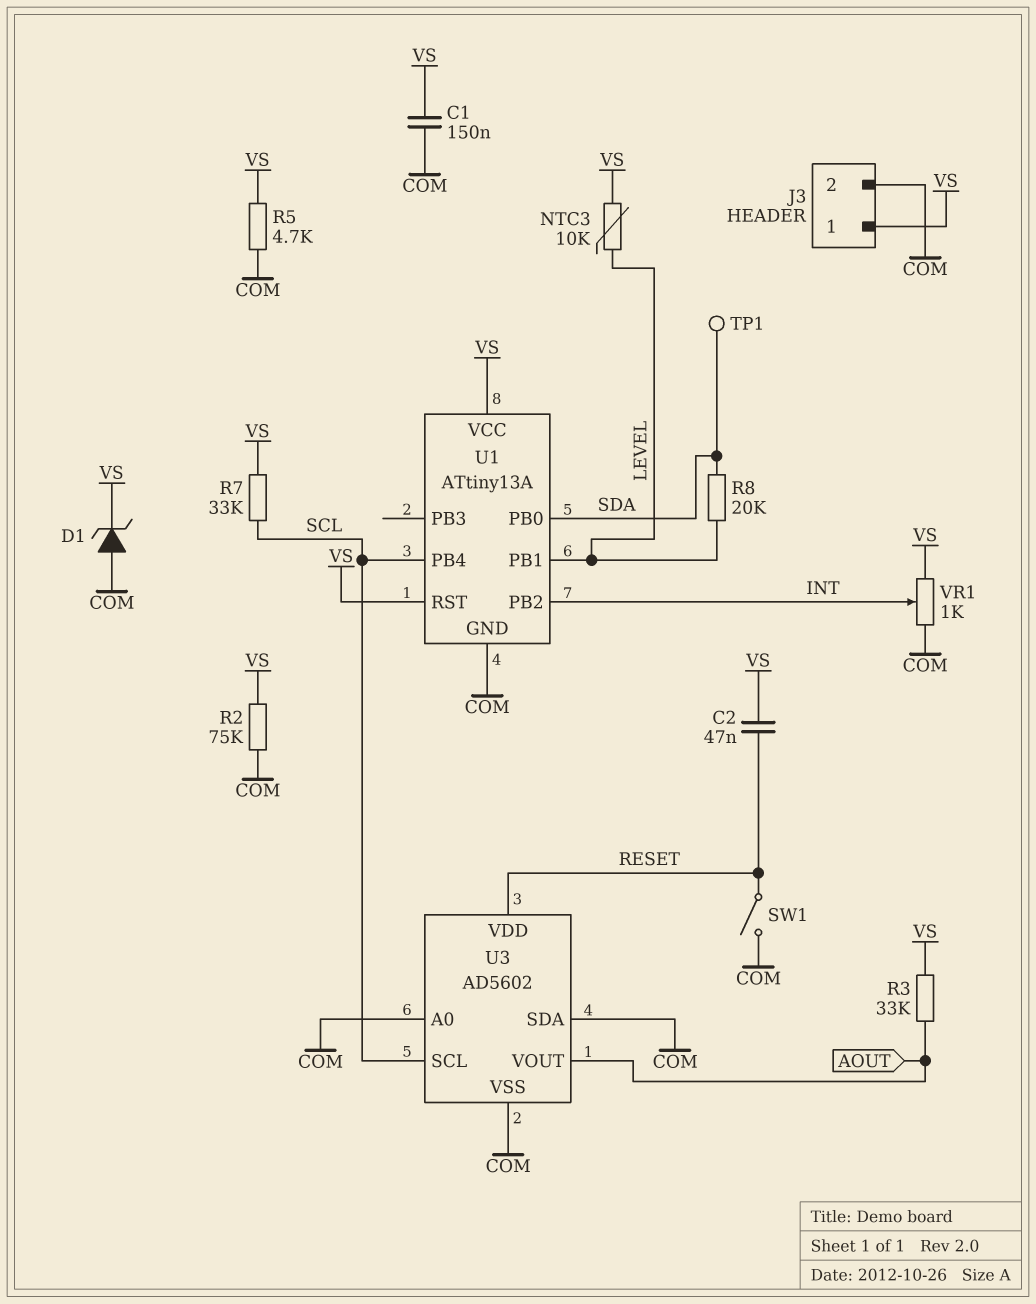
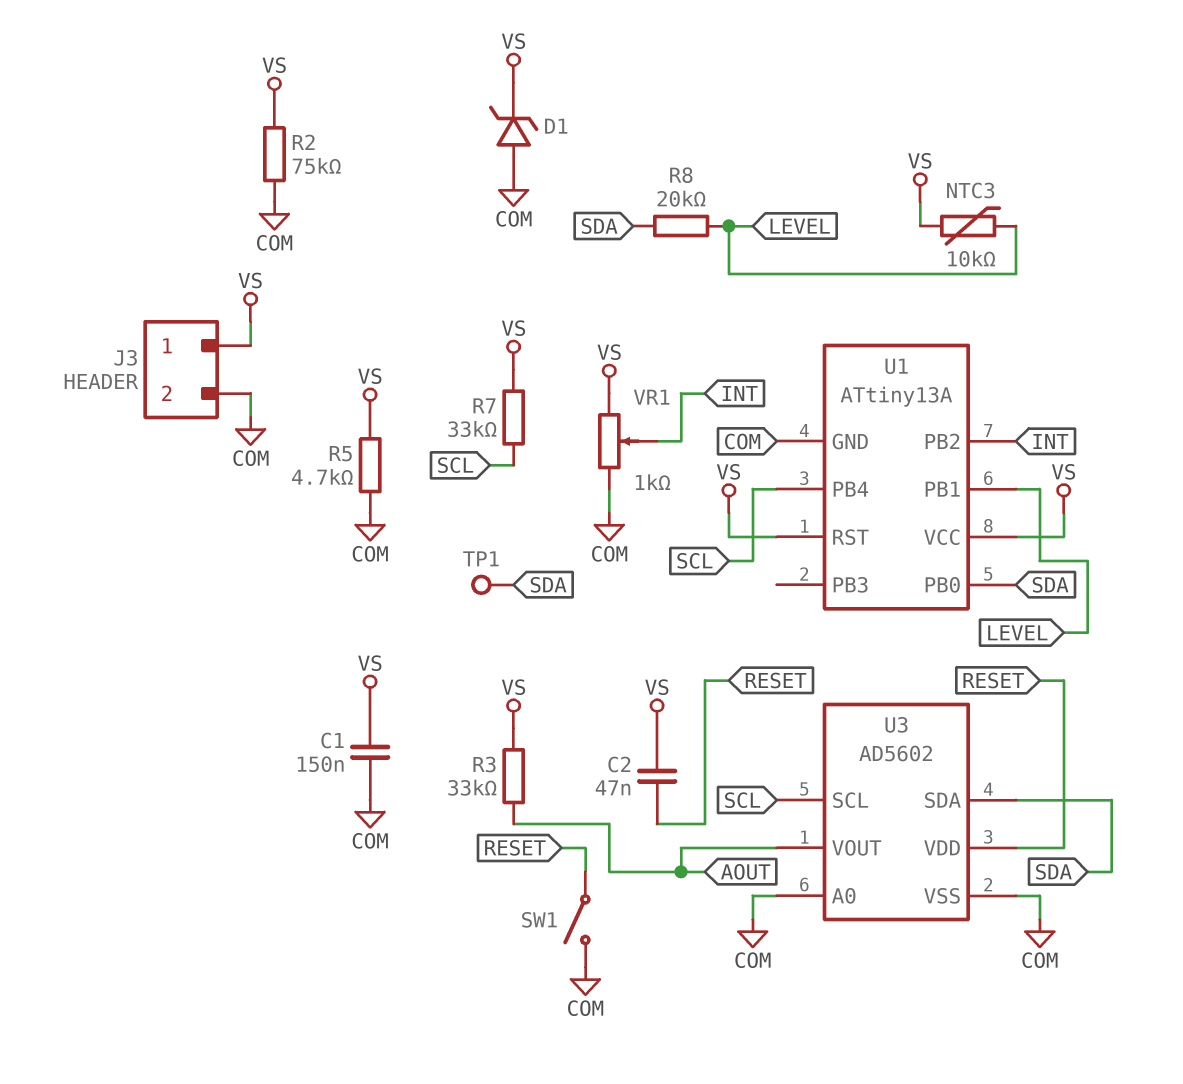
U3 pin SDA: COM -> SDA

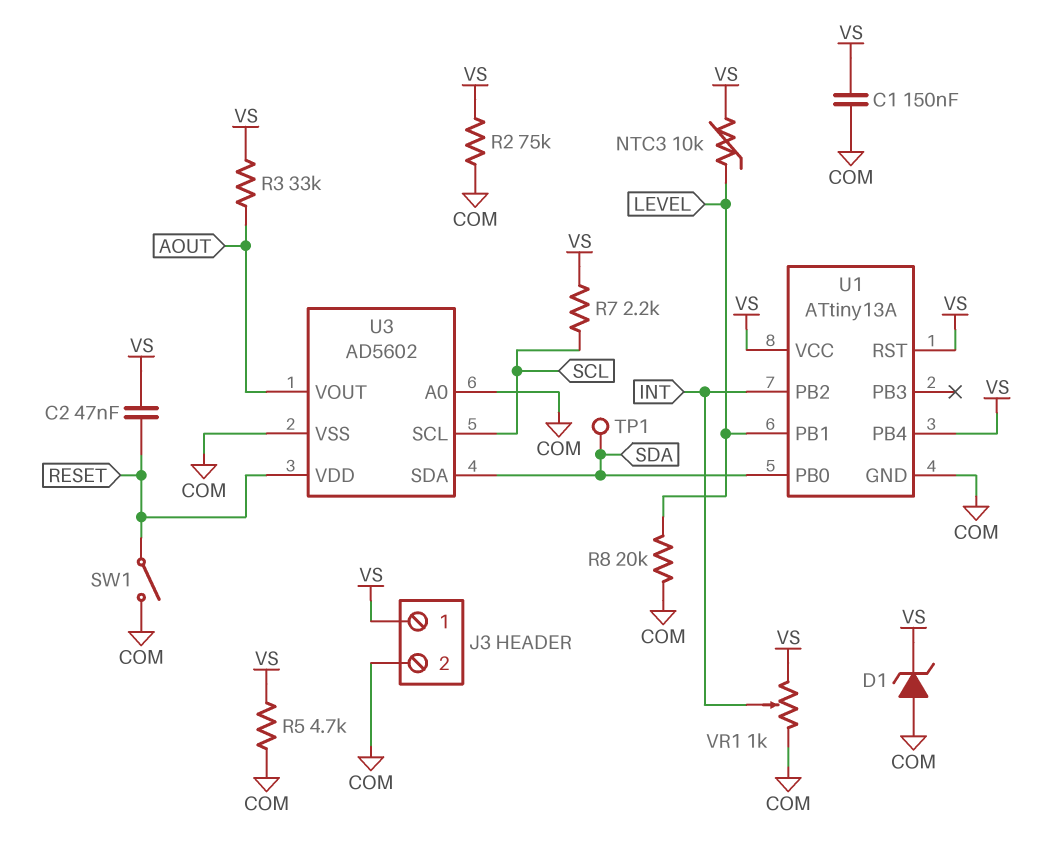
R7: 33k (SCL, VS) -> 2.2k (SCL, VS)
R8: 20k (LEVEL, SDA) -> 20k (COM, LEVEL)
U1 pin PB4: SCL -> VS

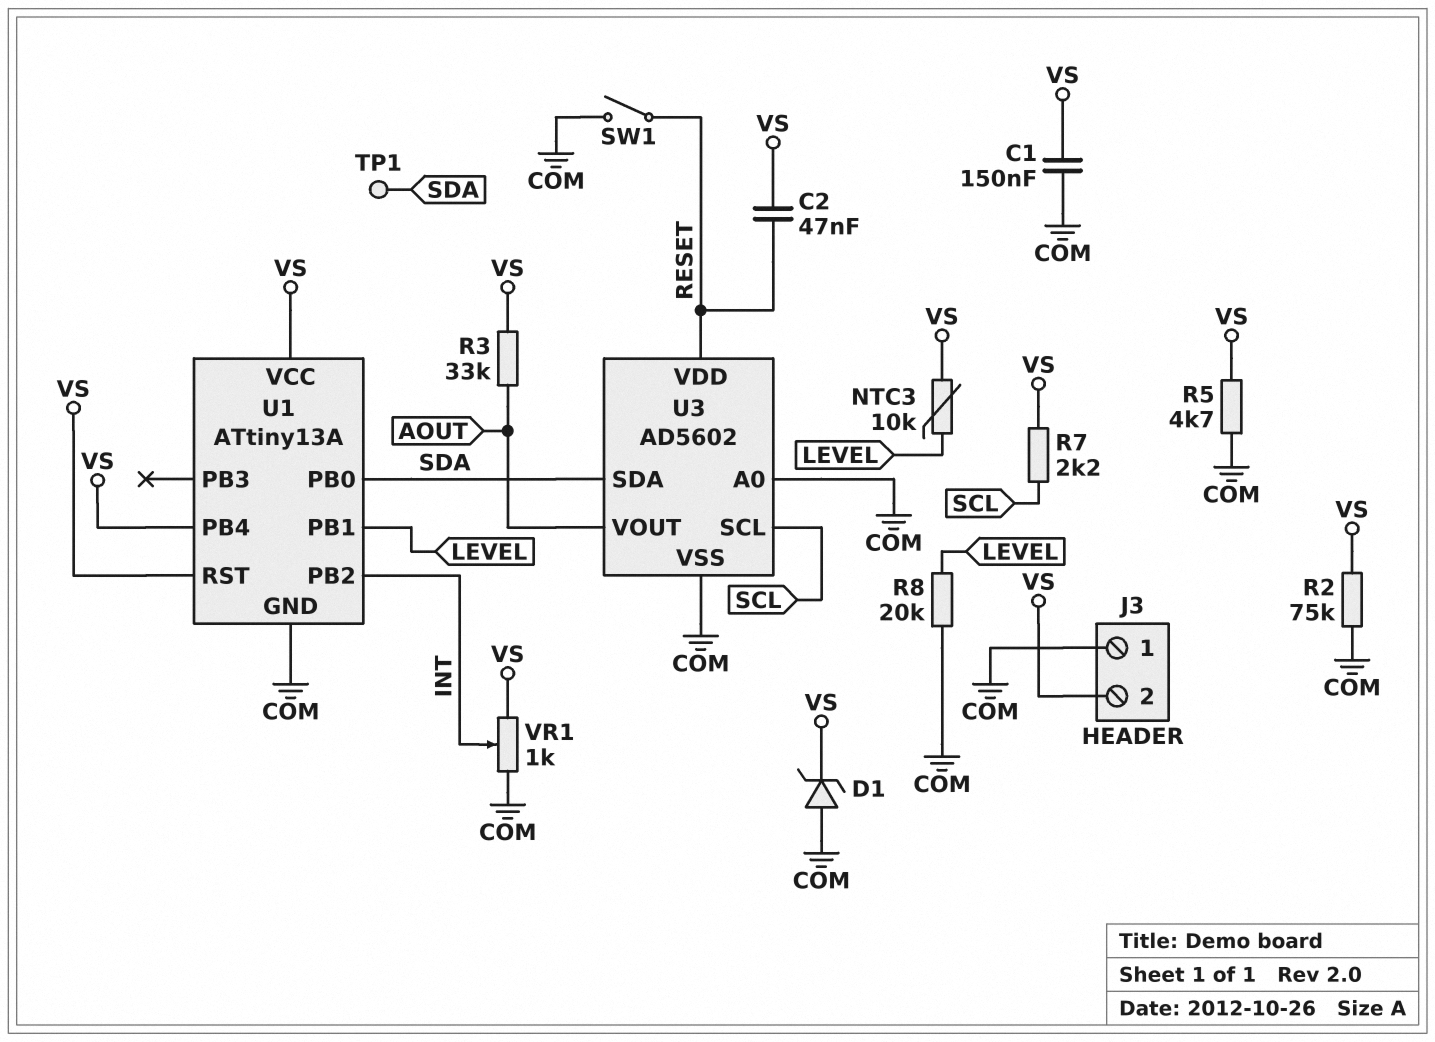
J3 pin 1: VS -> COM
J3 pin 2: COM -> VS

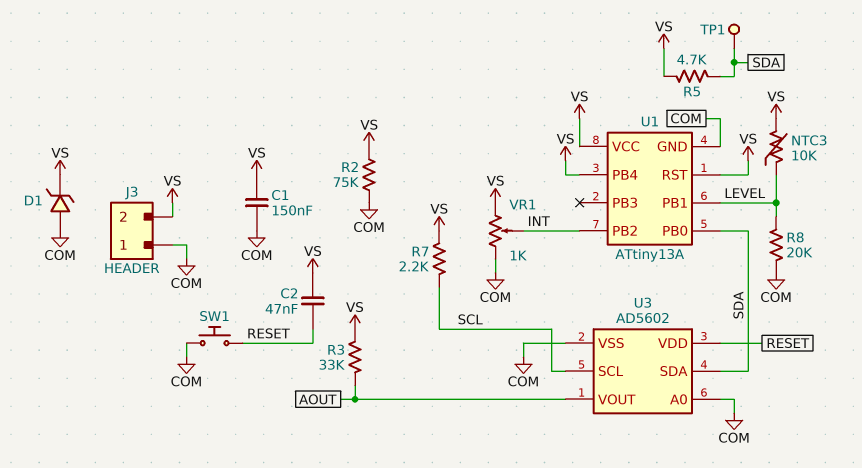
R5: 4.7k (COM, VS) -> 4.7k (SDA, VS)
SW1: switch (COM, RESET) -> button (COM, RESET)

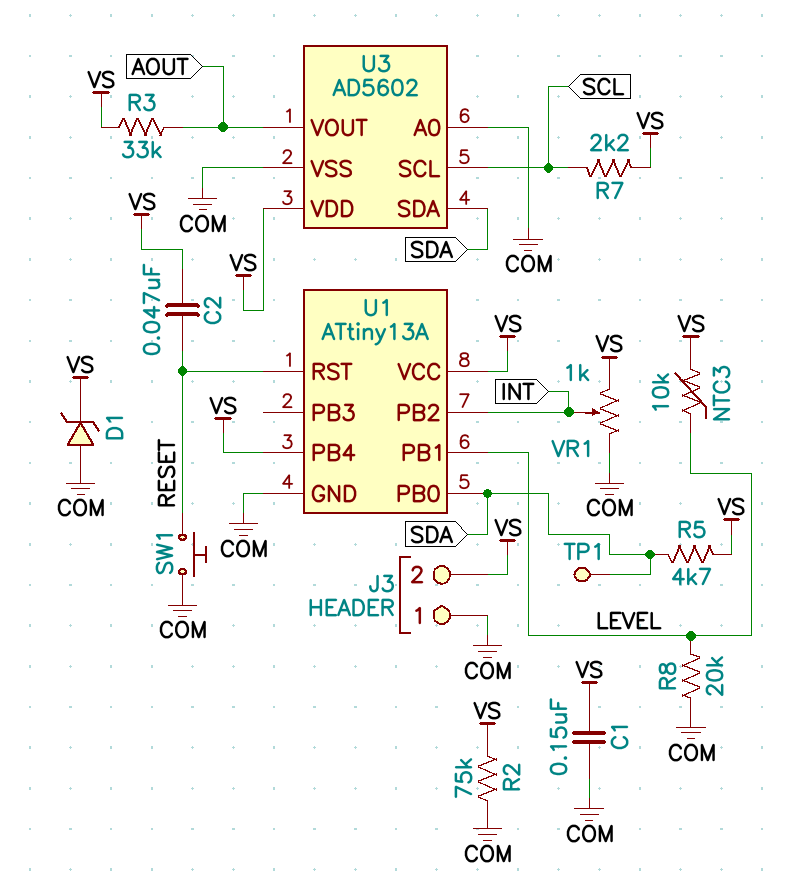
U1 pin RST: VS -> RESET
U3 pin VDD: RESET -> VS

